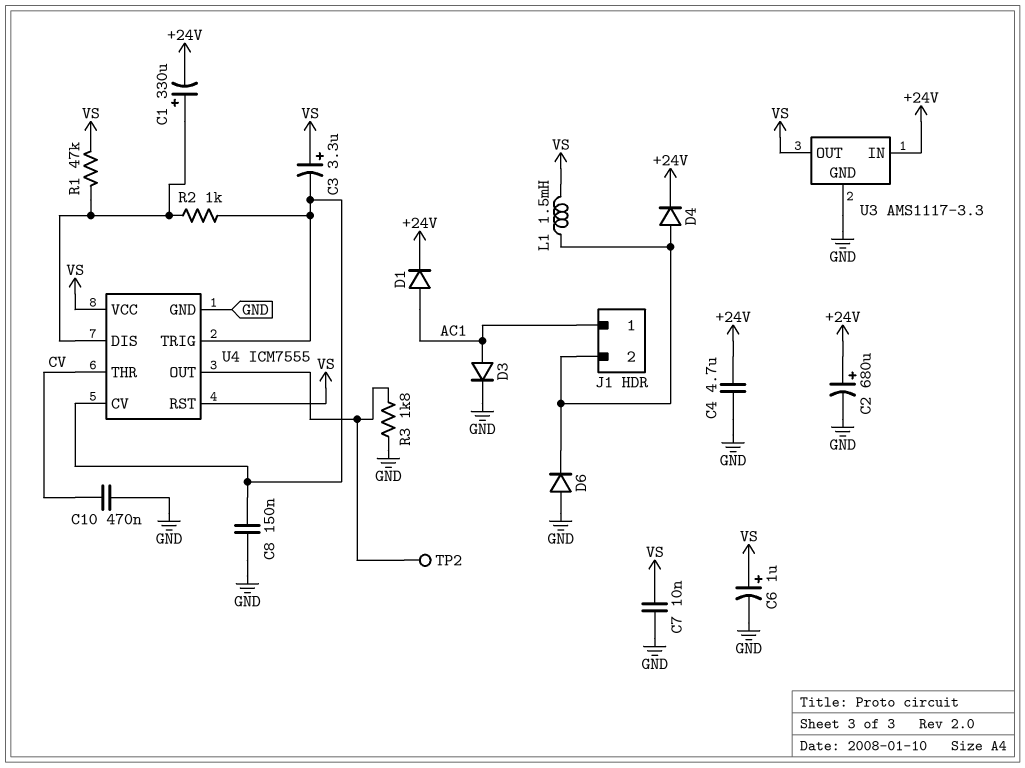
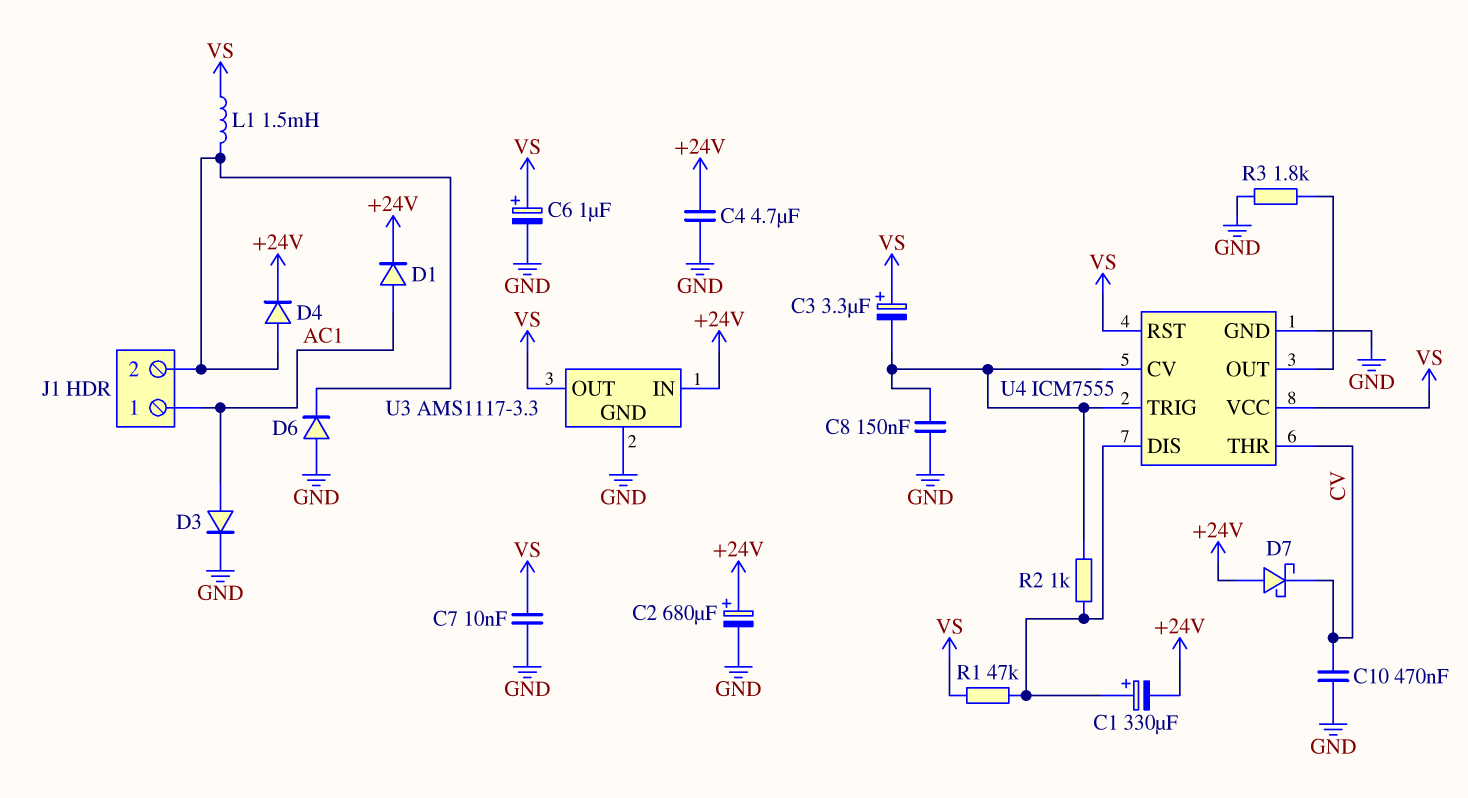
D7: none -> schottky (A +24V, K CV)
TP2: test point (U4/OUT) -> none

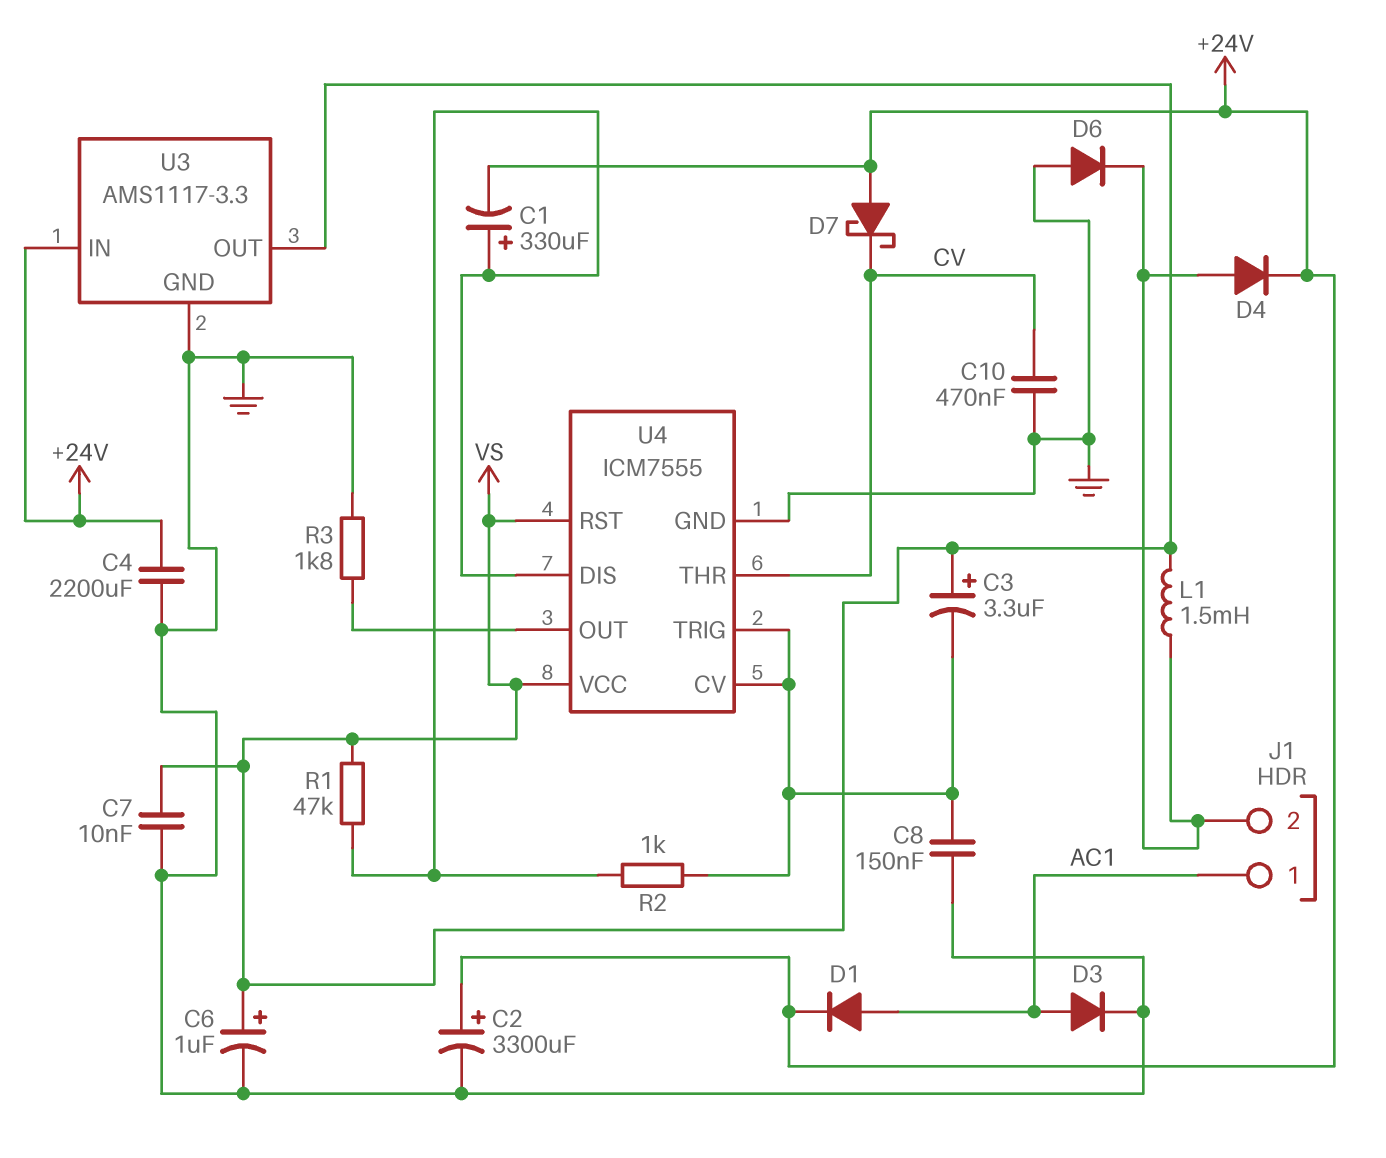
C2: 680uF (plus +24V, minus GND) -> 3300uF (plus +24V, minus GND)
C4: 4.7uF (+24V, GND) -> 2200uF (+24V, GND)

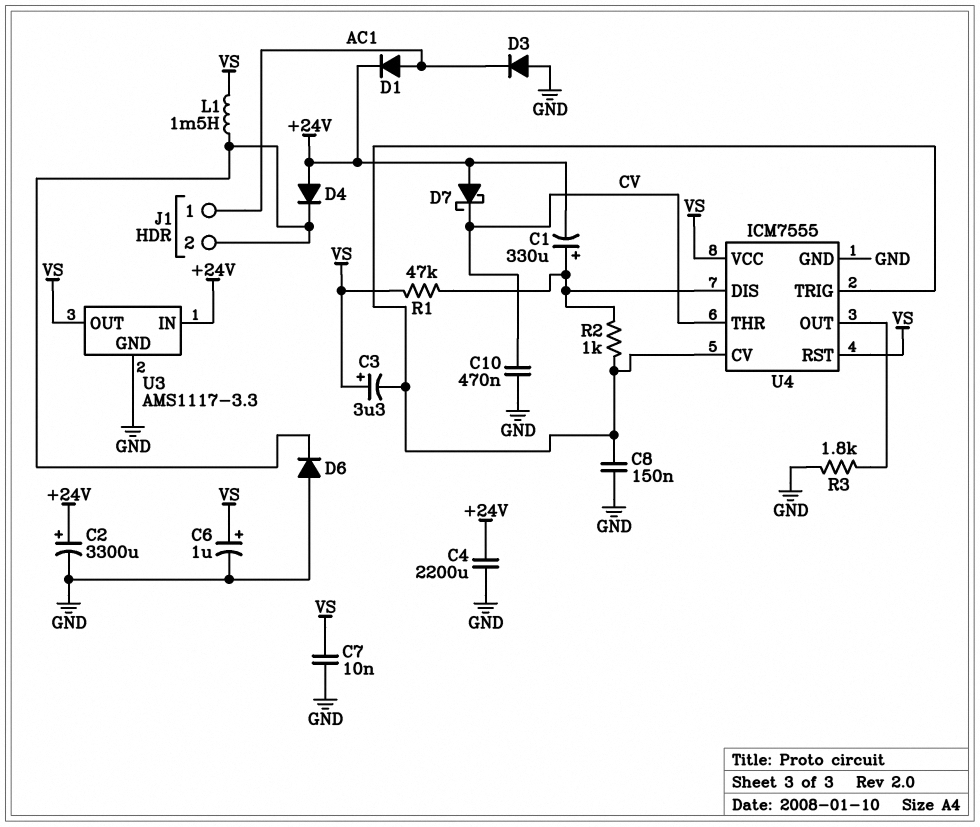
D3: diode (A AC1, K GND) -> diode (A GND, K AC1)
D4: diode (A J1/2, K +24V) -> diode (A +24V, K J1/2)

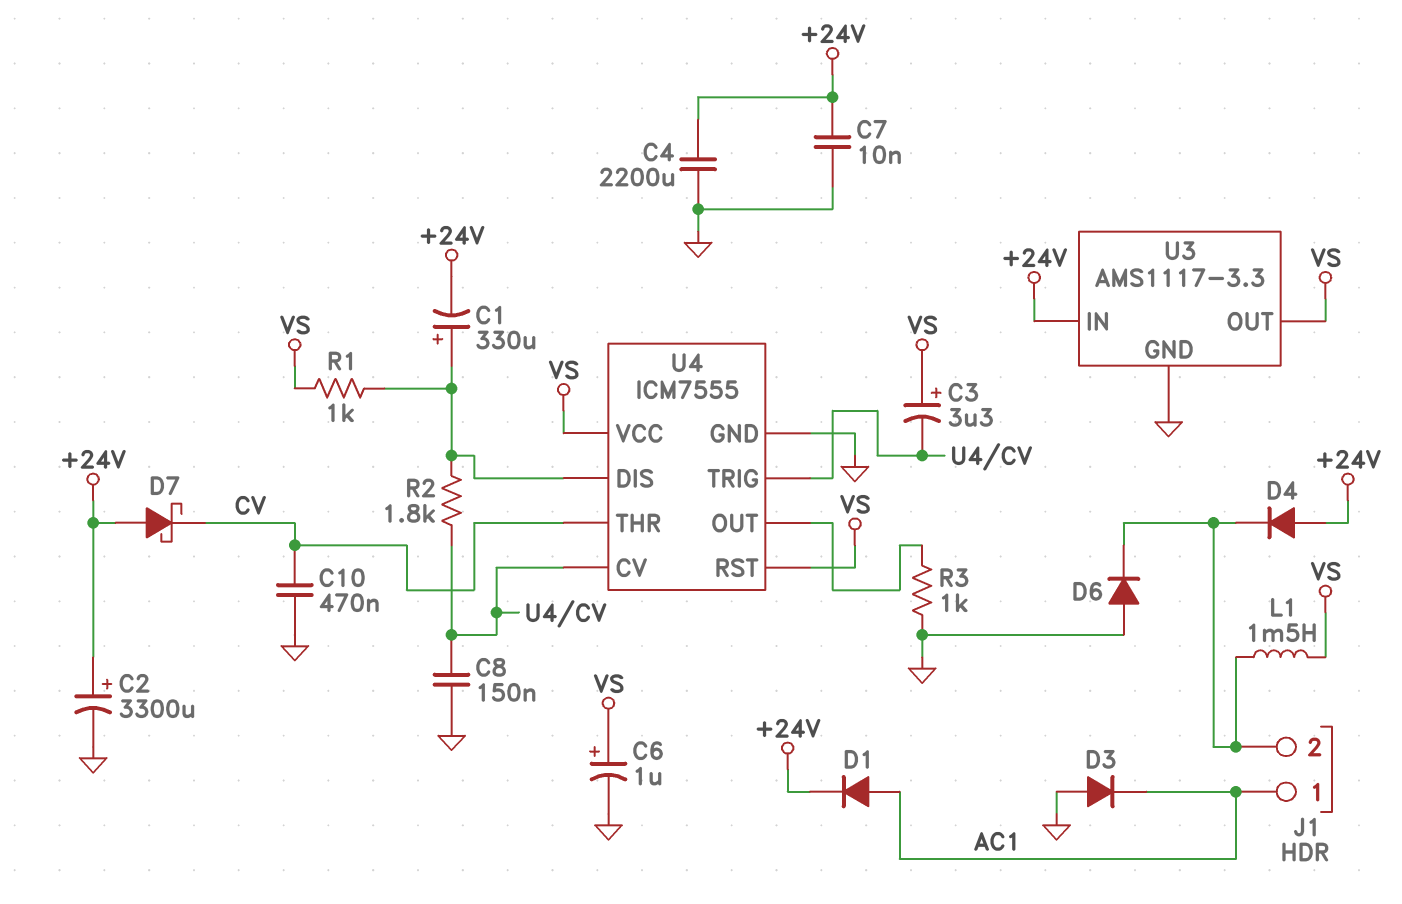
C7: 10nF (GND, VS) -> 10nF (+24V, GND)
R1: 47k (U4/DIS, VS) -> 1k (U4/DIS, VS)
R2: 1k (U4/CV, U4/DIS) -> 1.8k (U4/CV, U4/DIS)
R3: 1.8k (GND, U4/OUT) -> 1k (GND, U4/OUT)

